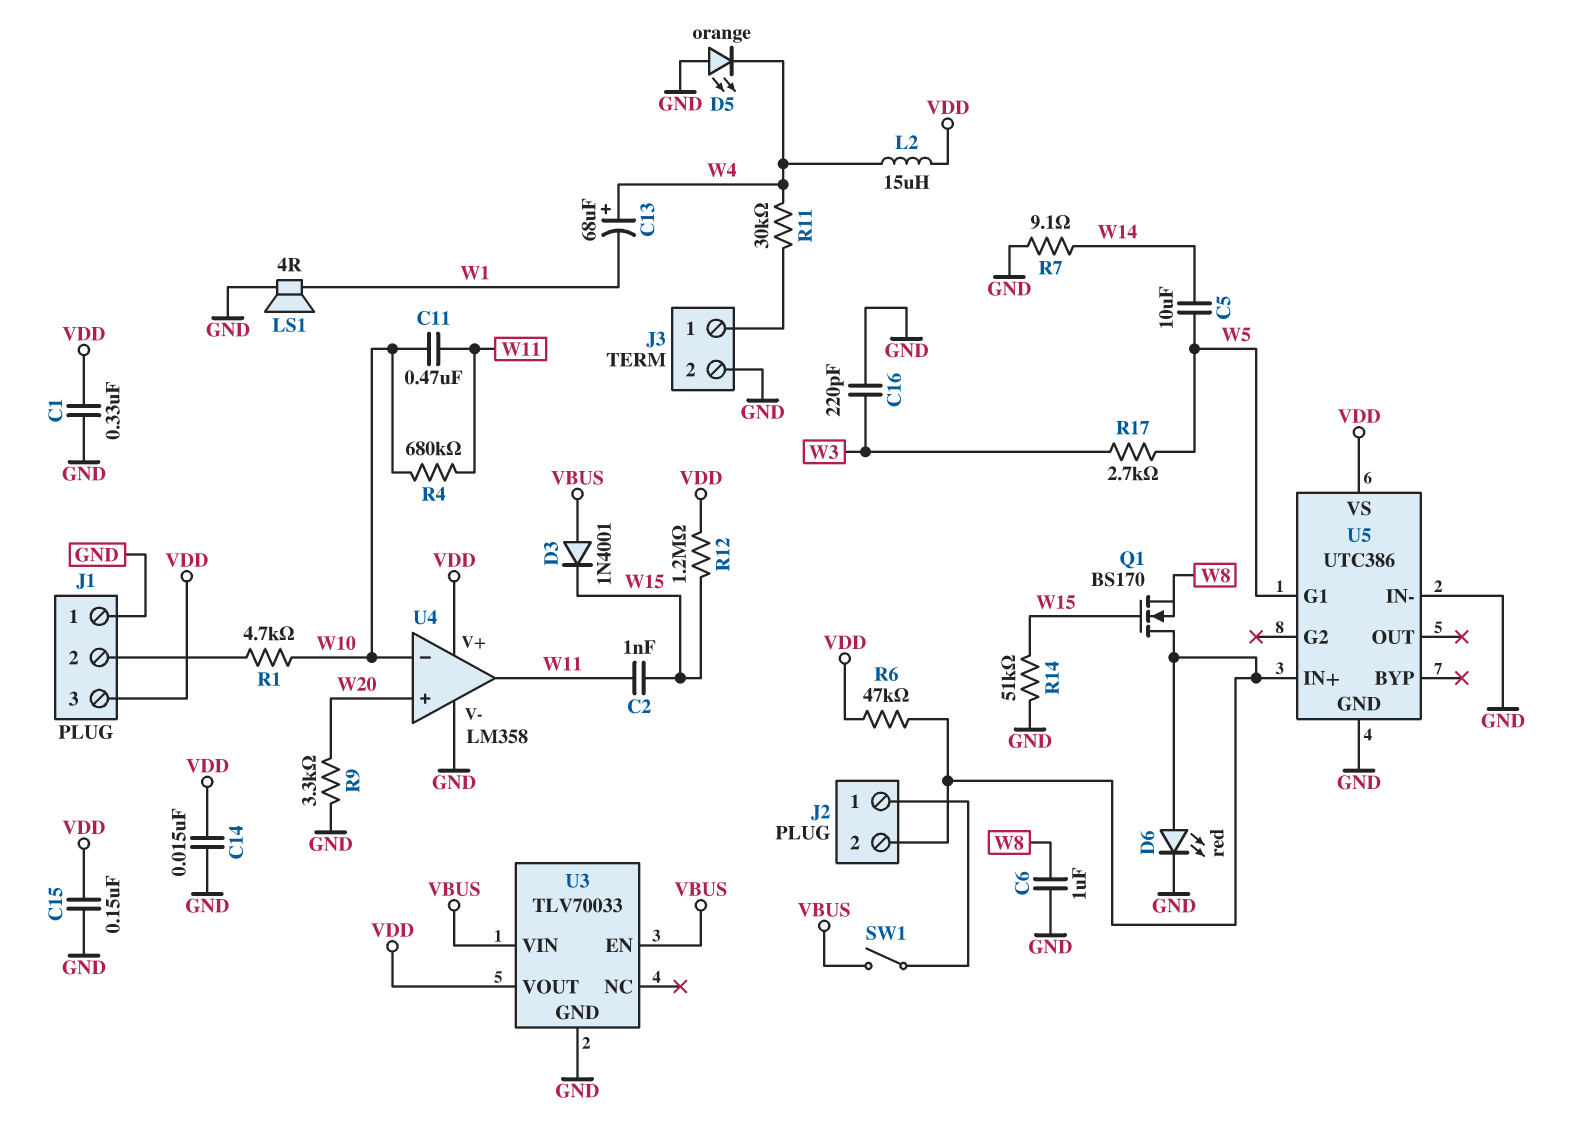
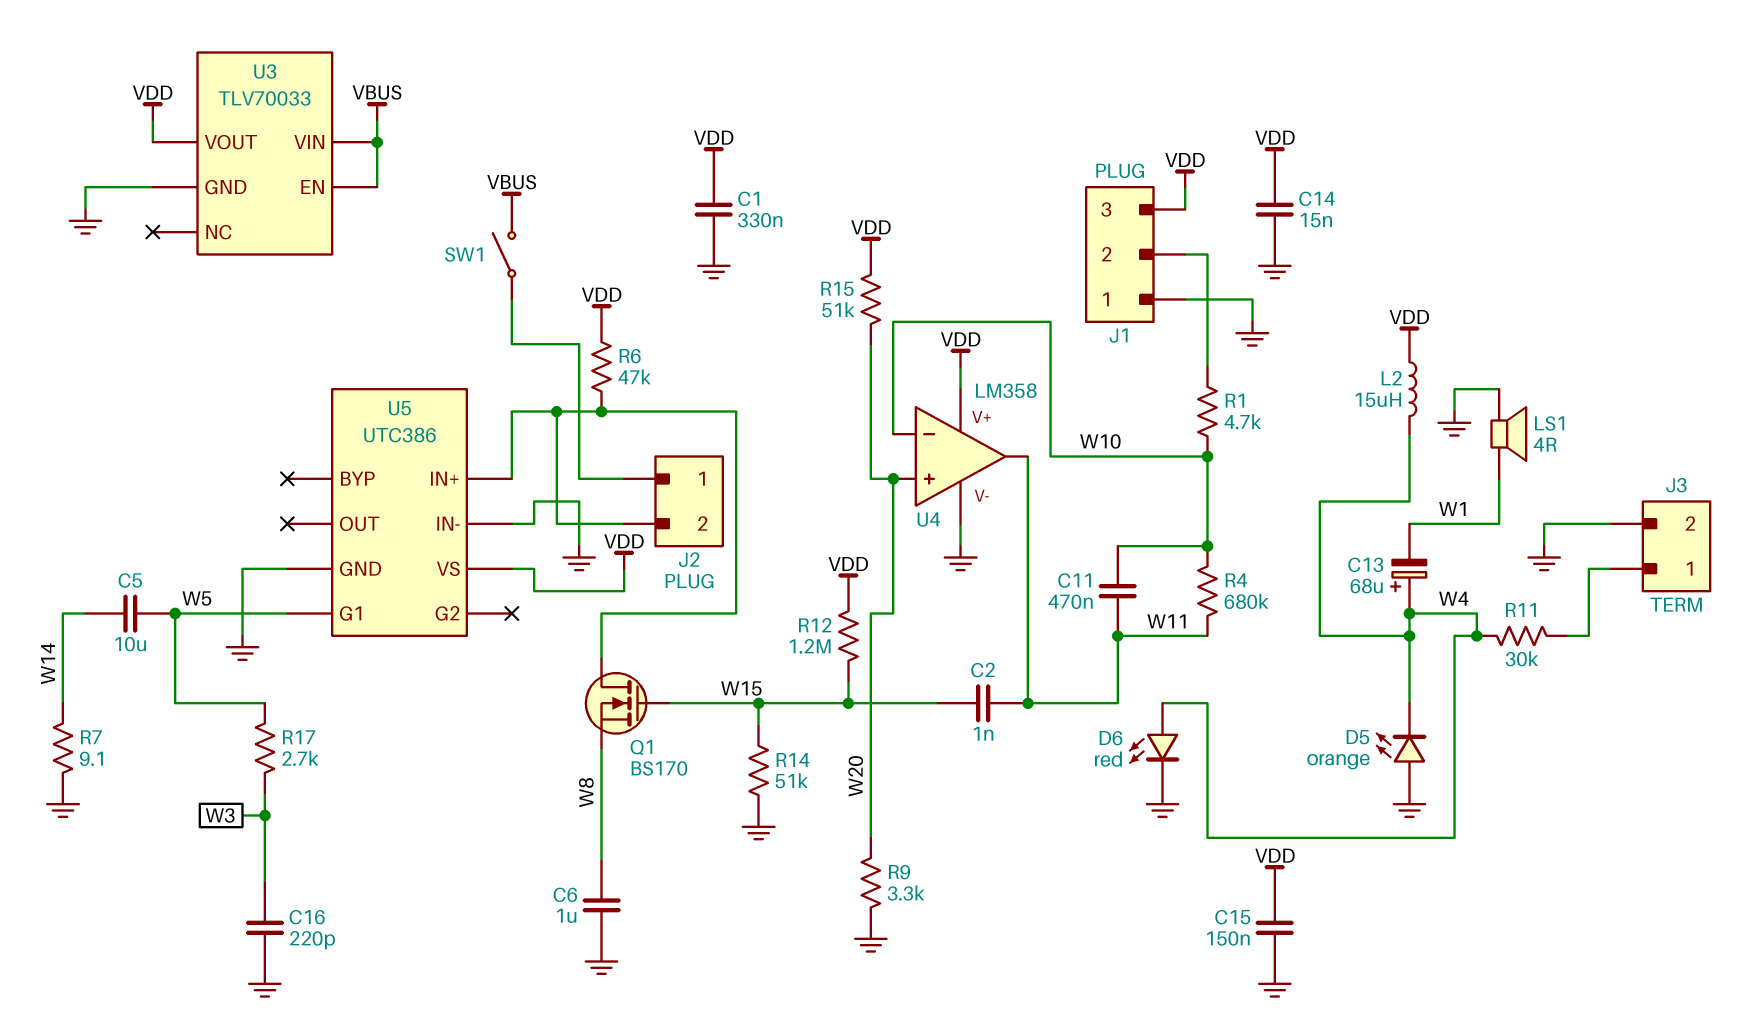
D3: diode 1N4001 (A VBUS, K W15) -> none
D6: LED red (A J2/2, K GND) -> LED red (A W4, K GND)
R15: none -> 51k (VDD, W20)

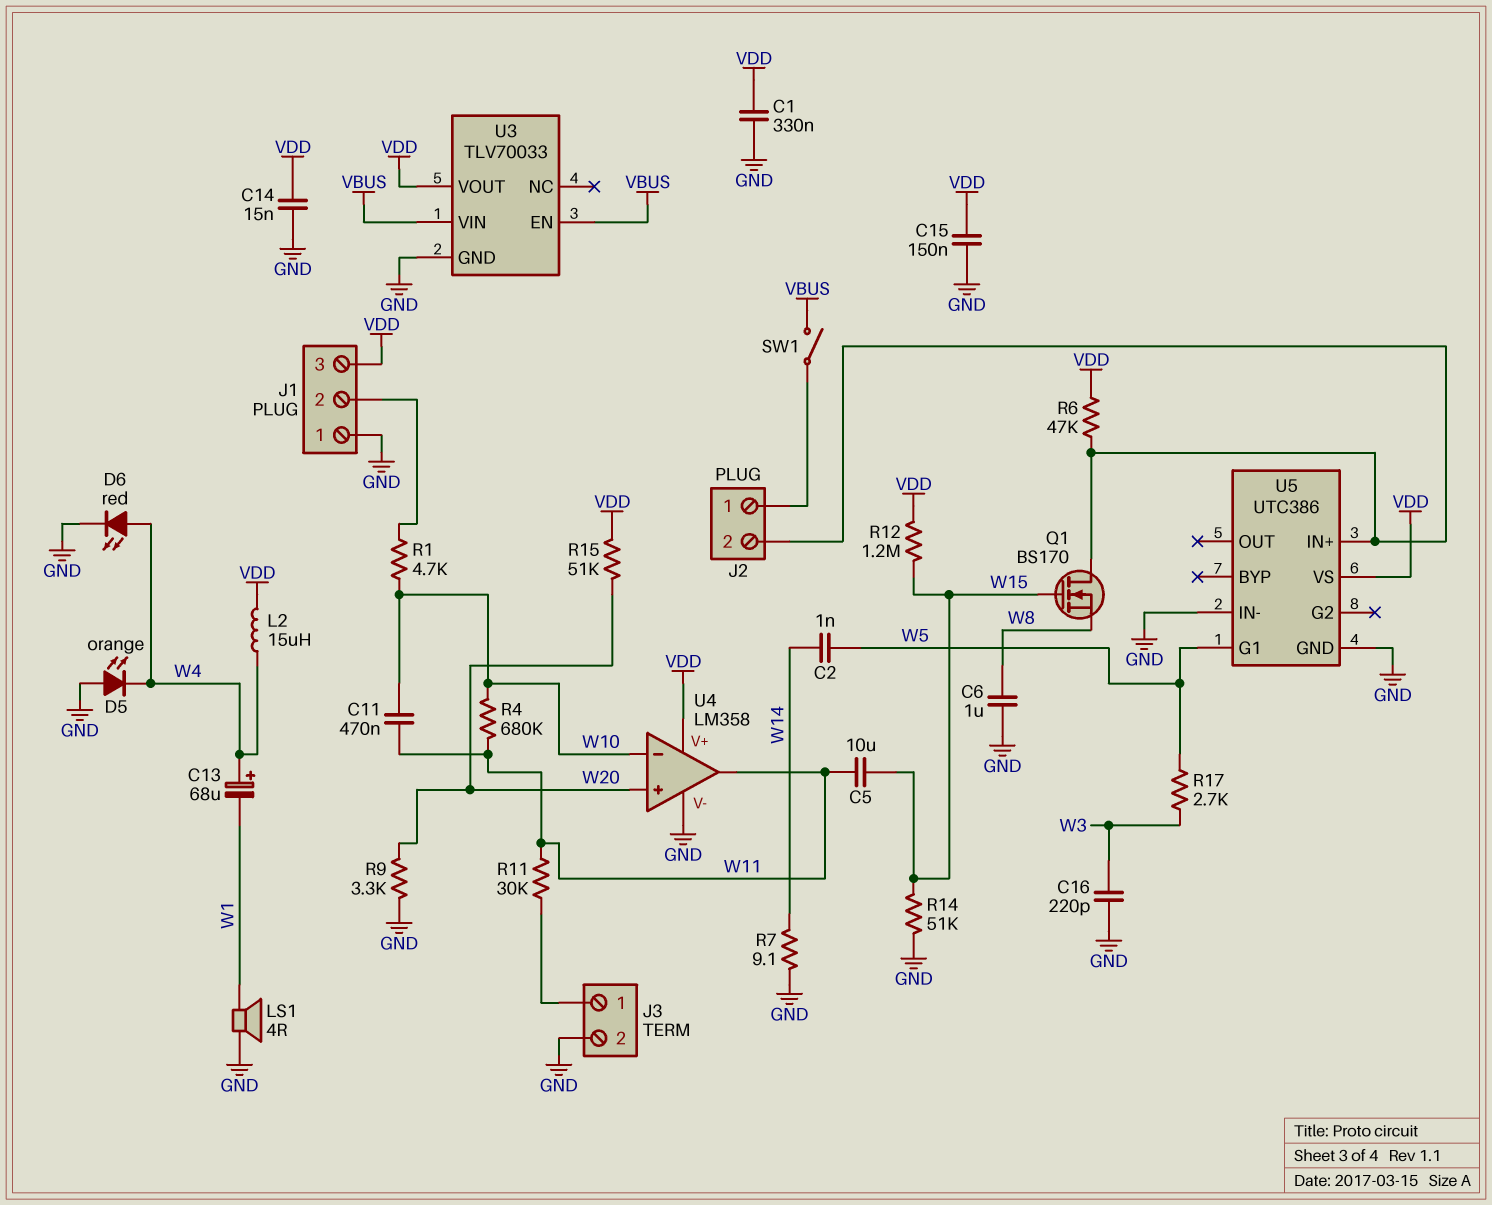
C2: 1nF (W11, W15) -> 1nF (W5, W14)
C5: 10uF (W5, W14) -> 10uF (W11, W15)
R11: 30k (J3/1, W4) -> 30k (J3/1, W11)

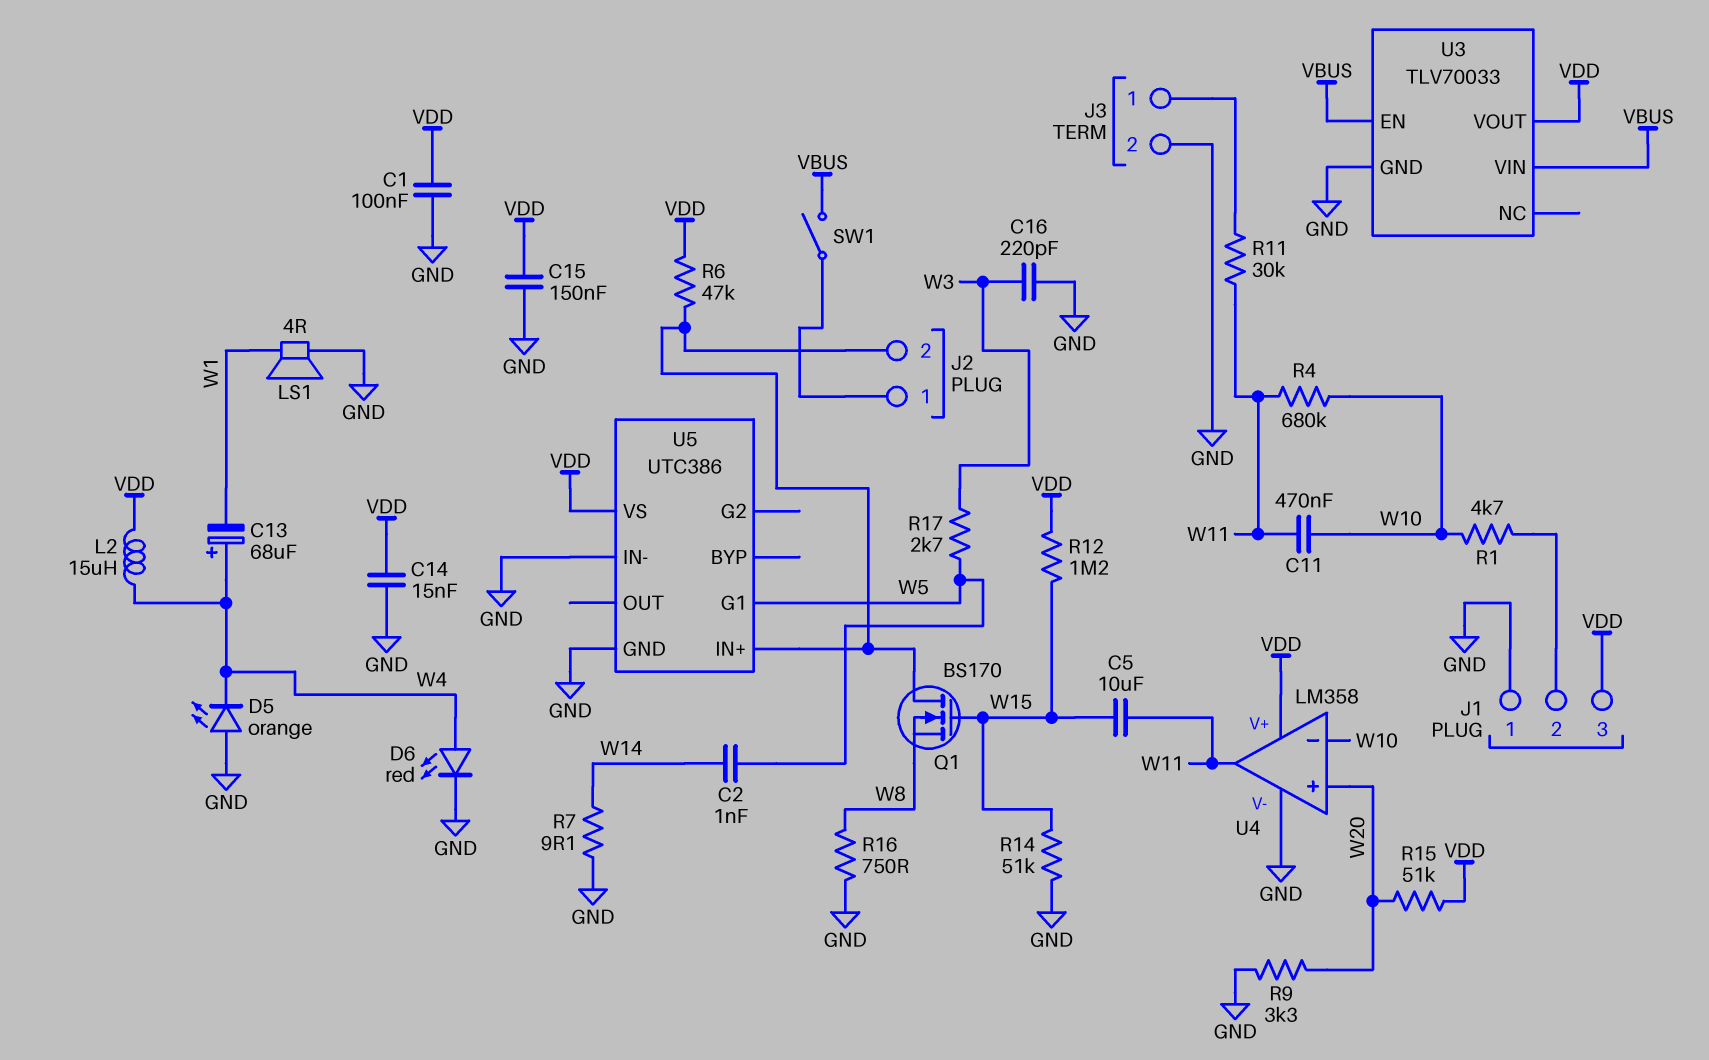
C1: 330nF (GND, VDD) -> 100nF (GND, VDD)
C6: 1uF (GND, W8) -> none
R16: none -> 750 (GND, W8)

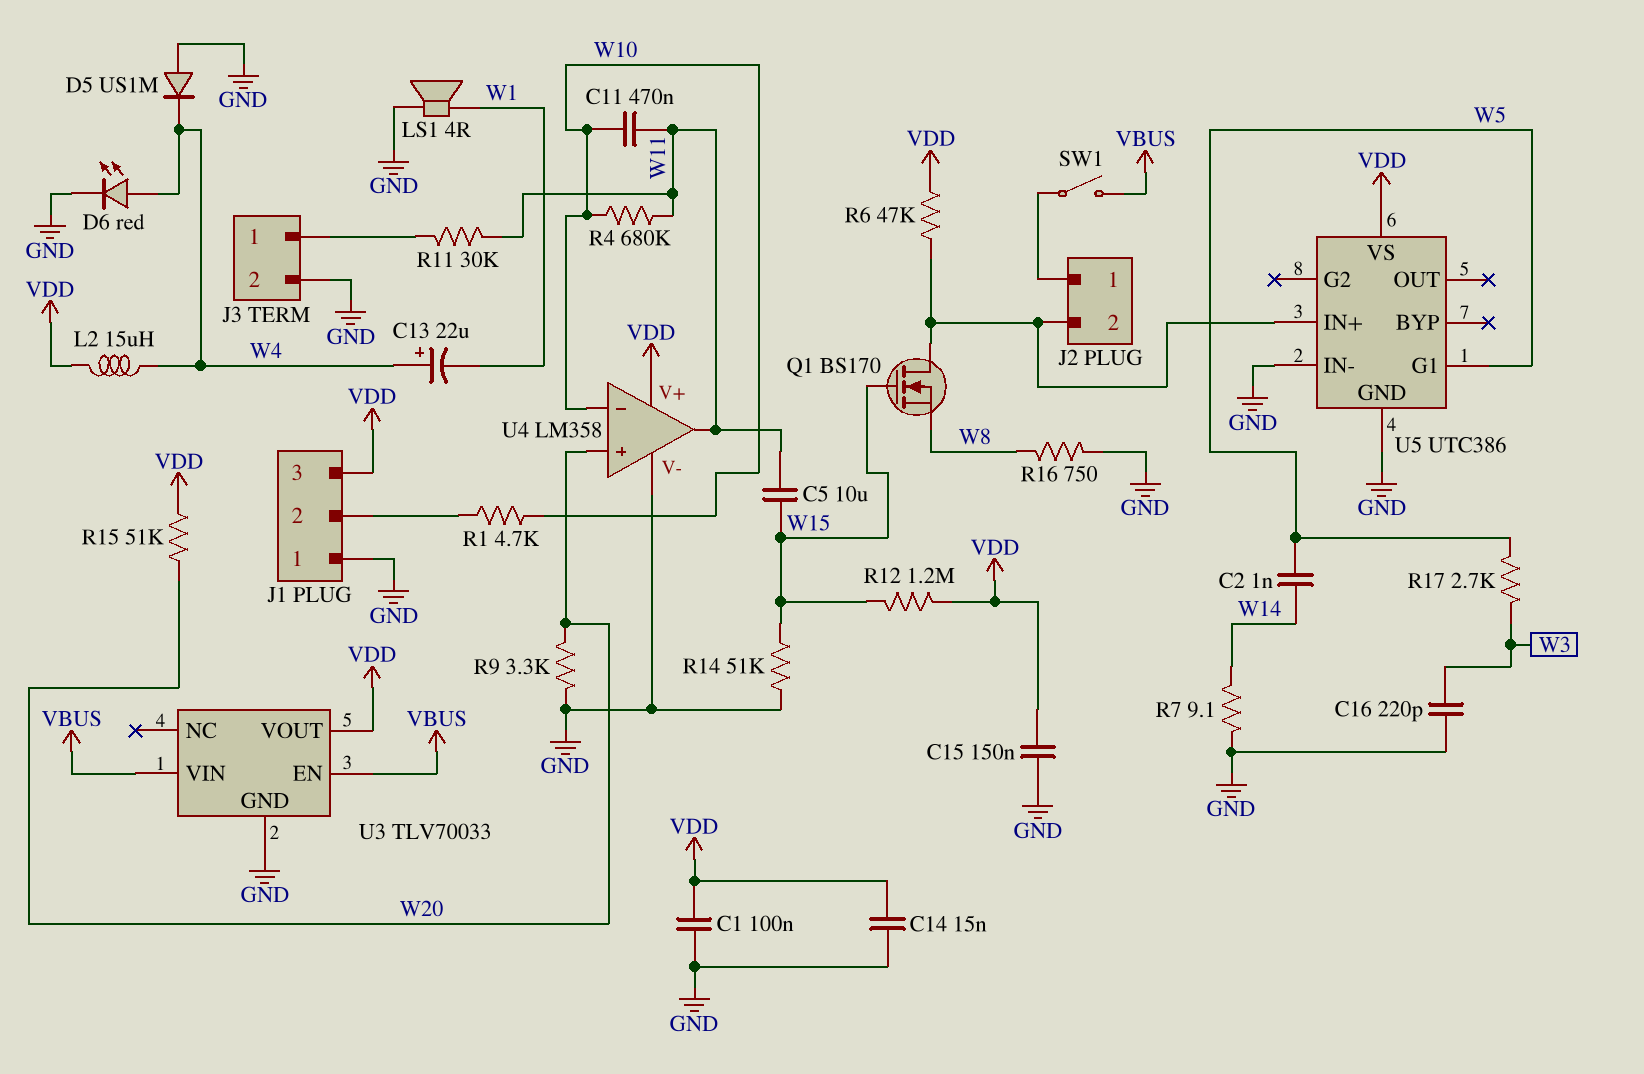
C13: 68uF (plus W4, minus W1) -> 22uF (plus W4, minus W1)
D5: LED orange (A GND, K W4) -> diode US1M (A GND, K W4)

